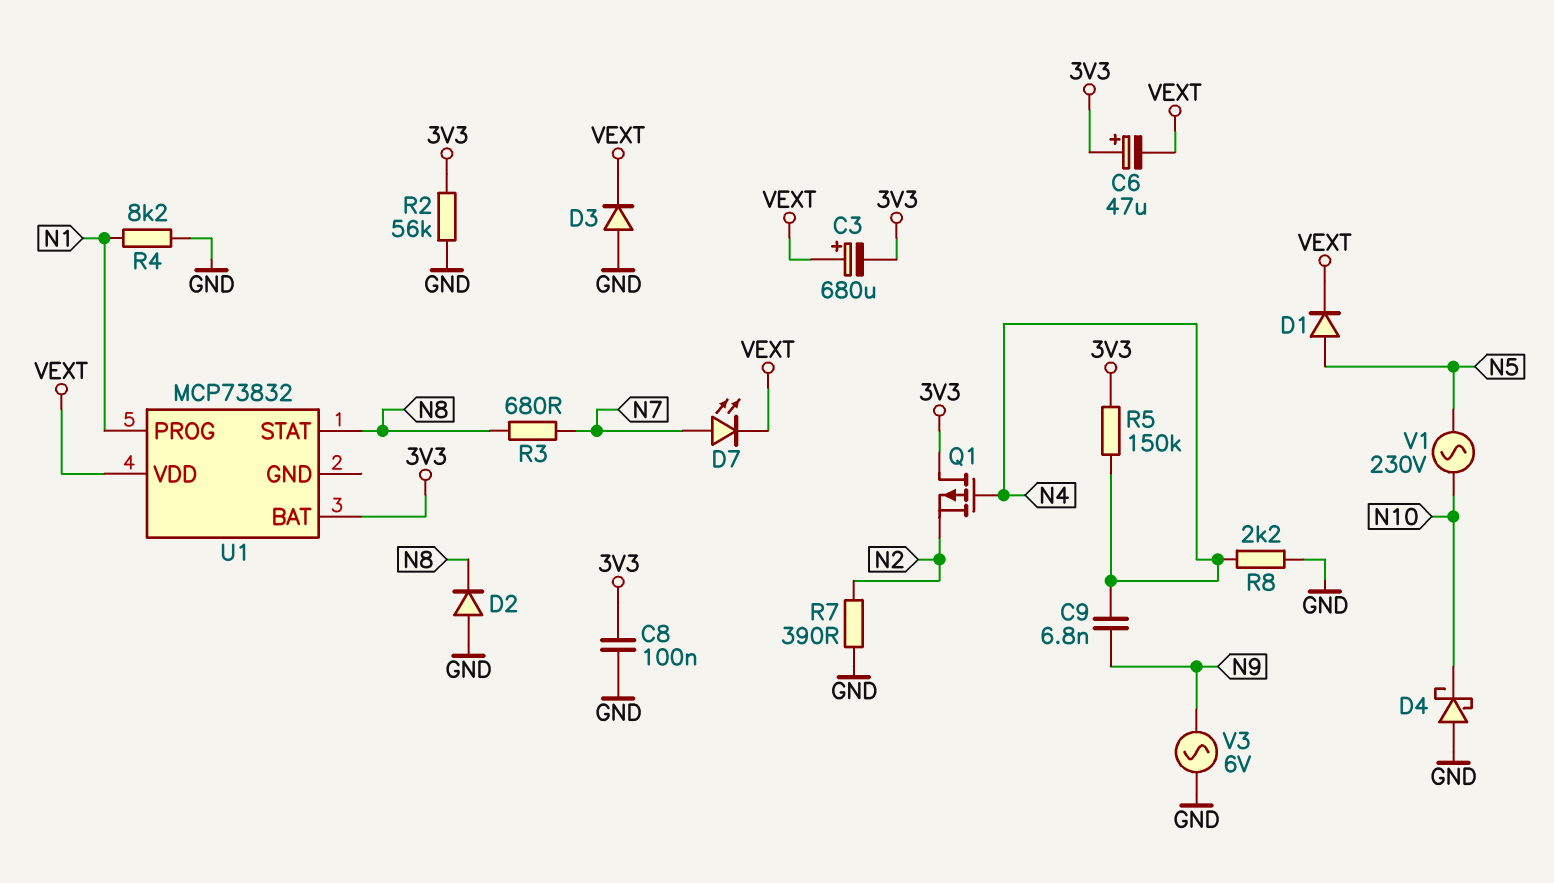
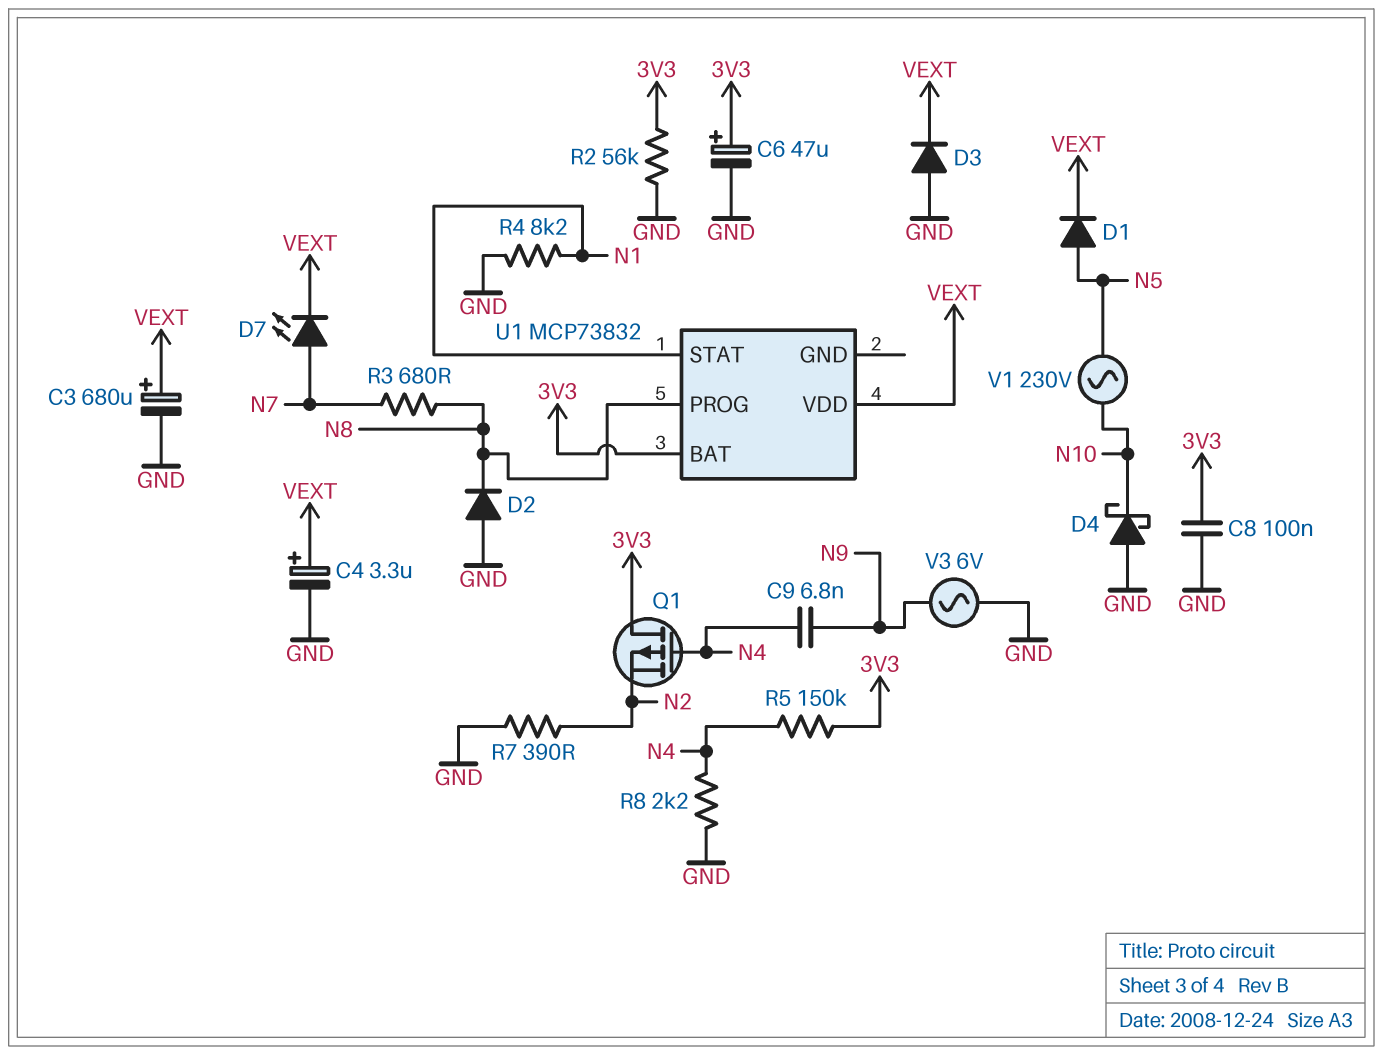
C3: 680uF (plus VEXT, minus 3V3) -> 680uF (plus VEXT, minus GND)
C4: none -> 3.3uF (plus VEXT, minus GND)
C6: 47uF (plus 3V3, minus VEXT) -> 47uF (plus 3V3, minus GND)
U1 pin PROG: N1 -> N8
U1 pin STAT: N8 -> N1

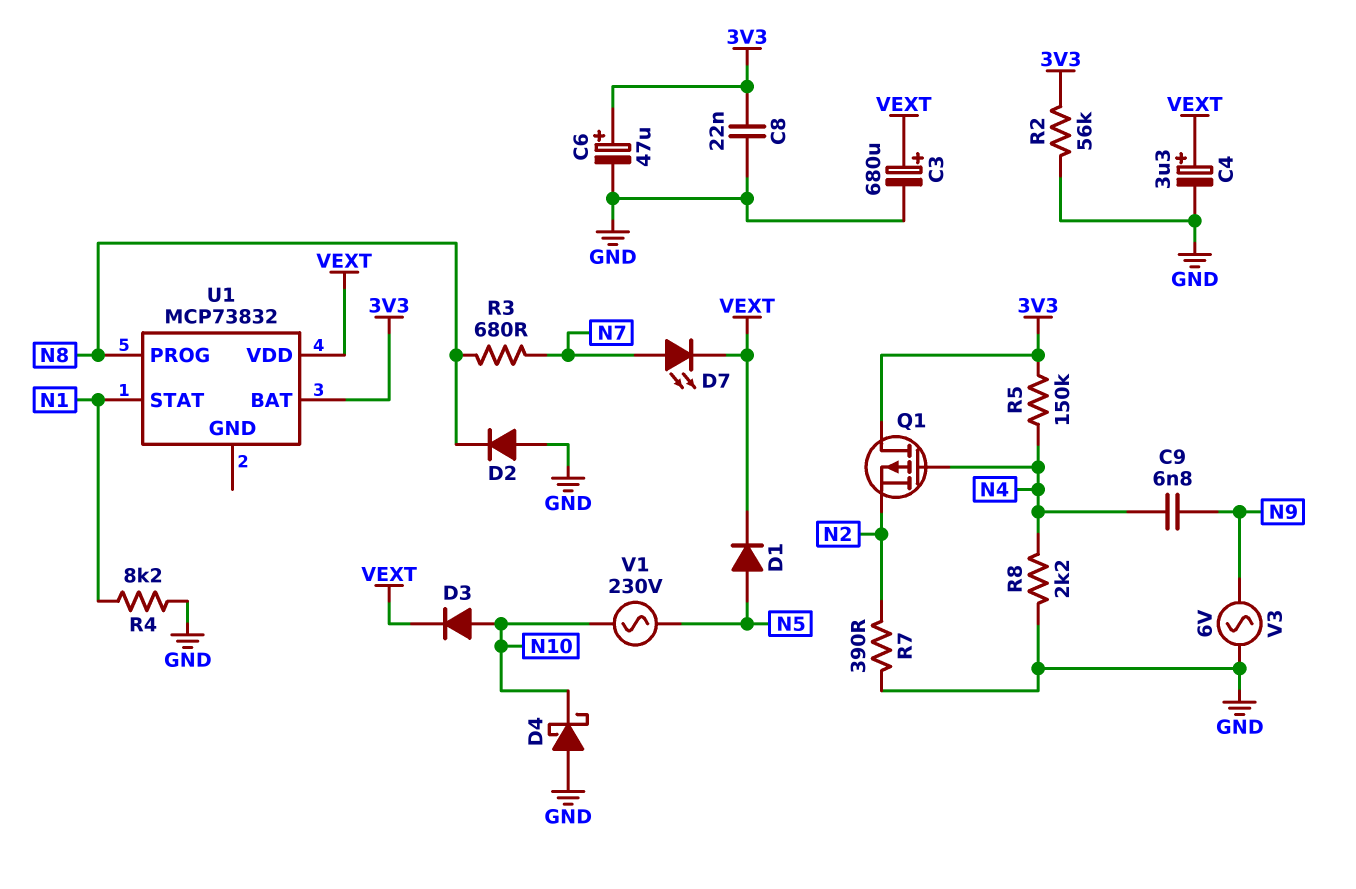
C8: 100nF (3V3, GND) -> 22nF (3V3, GND)
D3: diode (A GND, K VEXT) -> diode (A N10, K VEXT)

